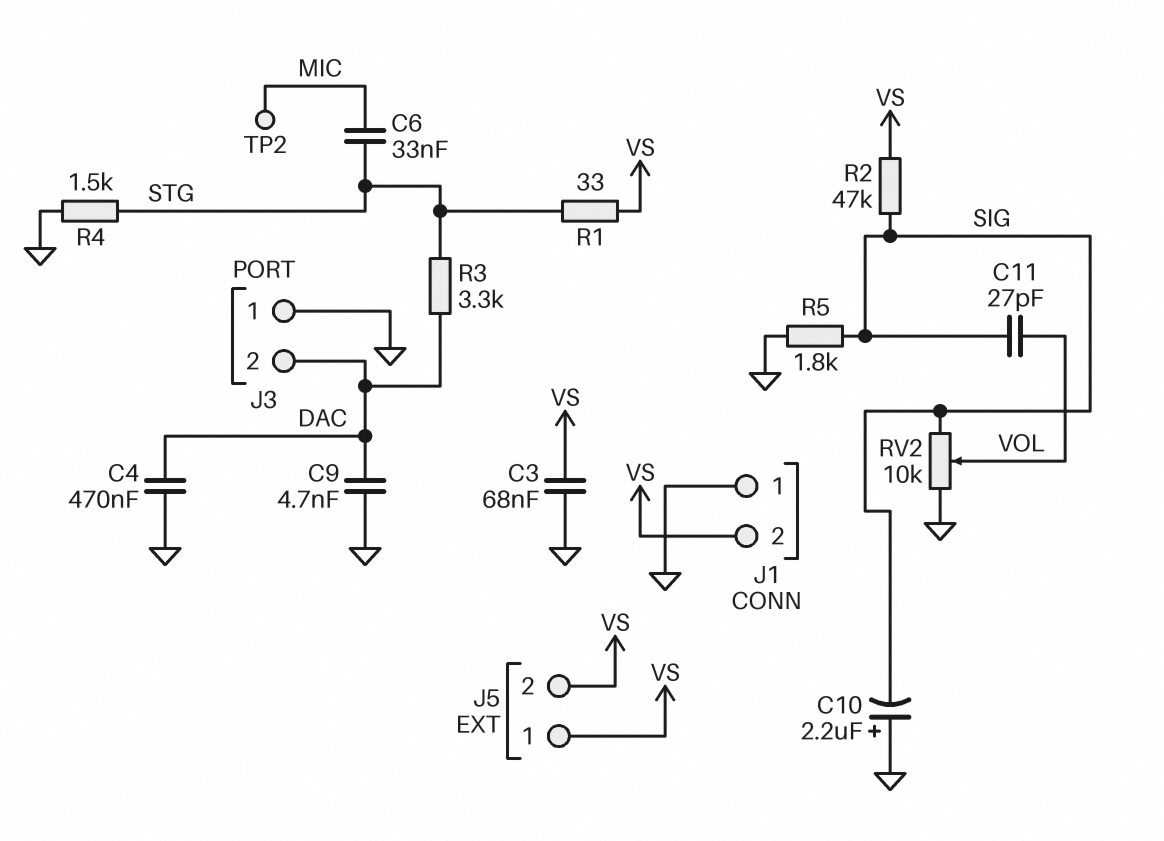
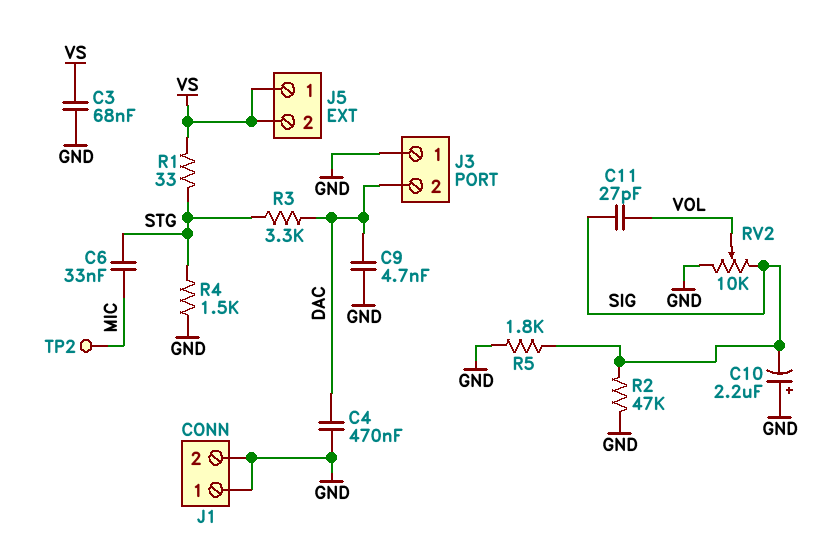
J1 pin 2: VS -> GND
R2: 47k (SIG, VS) -> 47k (GND, SIG)

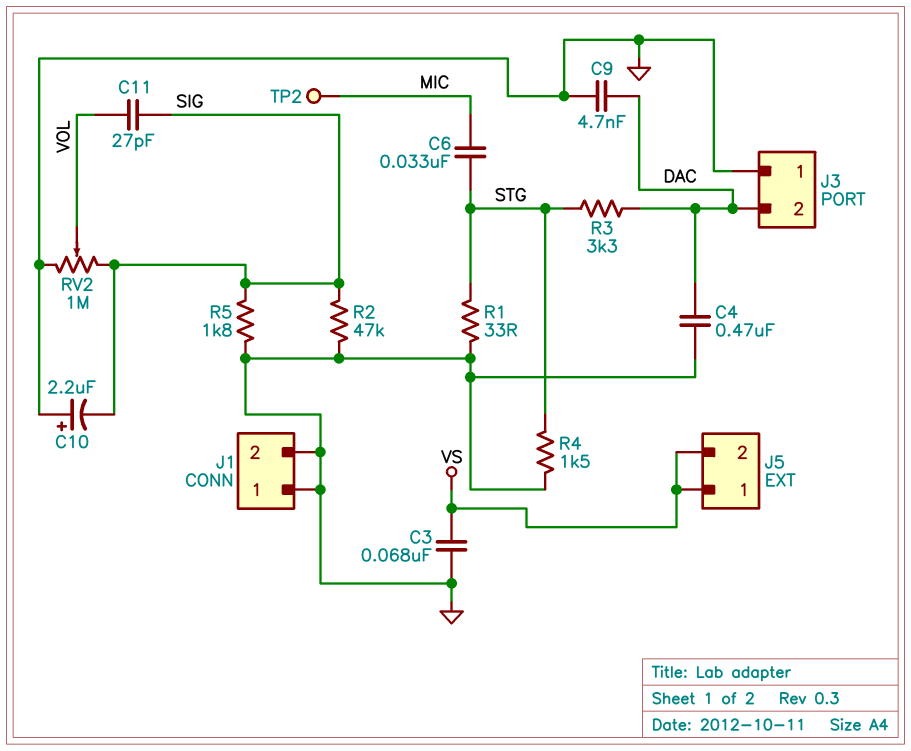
R1: 33 (STG, VS) -> 33 (GND, STG)
RV2: 10k (GND, SIG, wiper VOL) -> 1M (GND, SIG, wiper VOL)

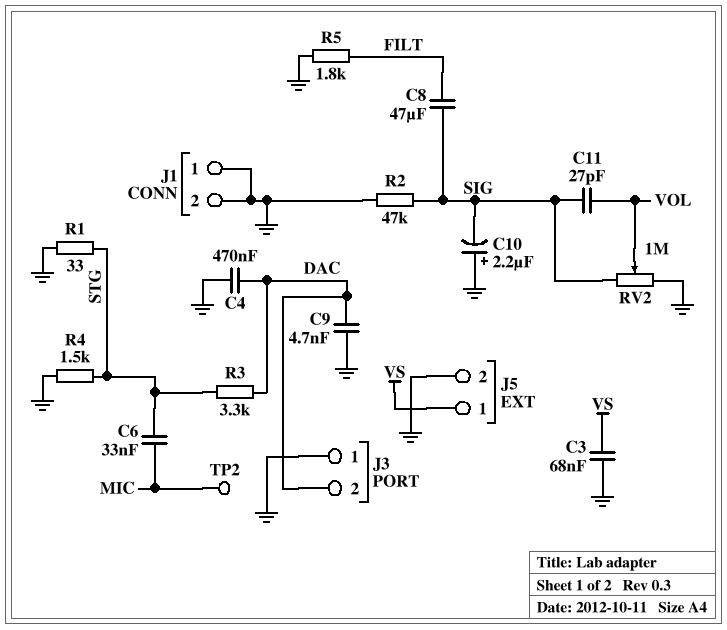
C8: none -> 47uF (FILT, SIG)
J5 pin 2: VS -> GND
R5: 1.8k (GND, SIG) -> 1.8k (FILT, GND)

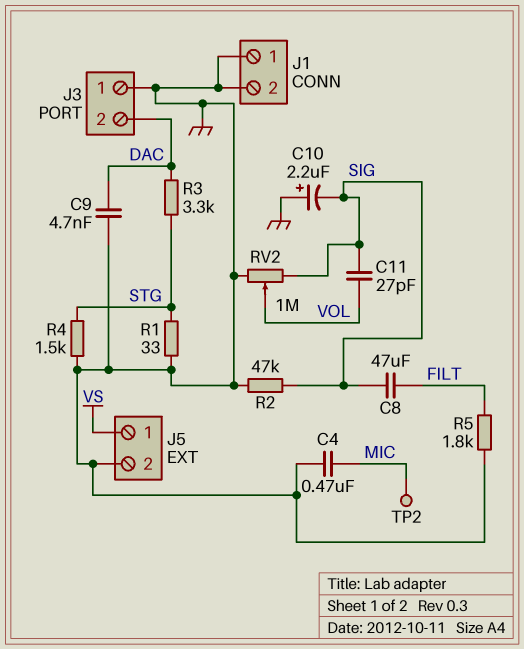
C3: 68nF (GND, VS) -> none
C4: 470nF (DAC, GND) -> 470nF (GND, MIC)
C6: 33nF (MIC, STG) -> none

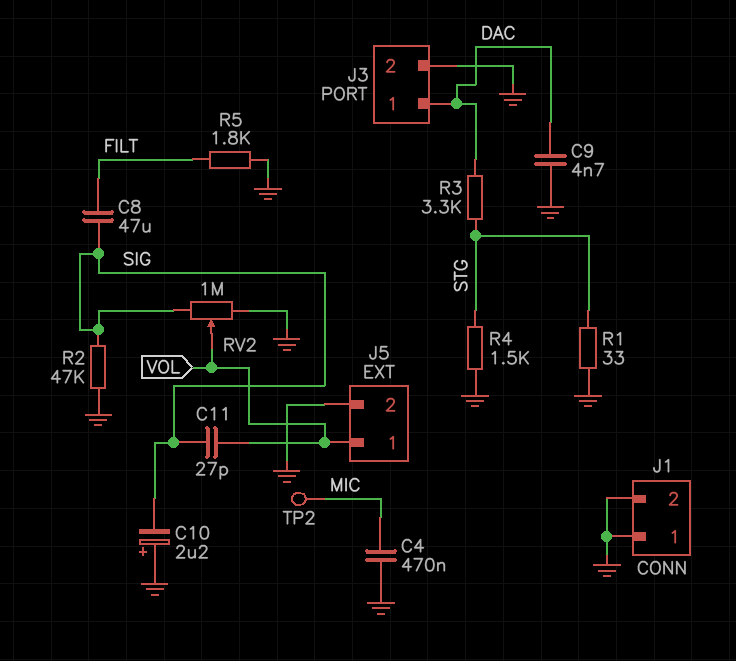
J3 pin 1: GND -> DAC
J3 pin 2: DAC -> GND
J5 pin 1: VS -> VOL

